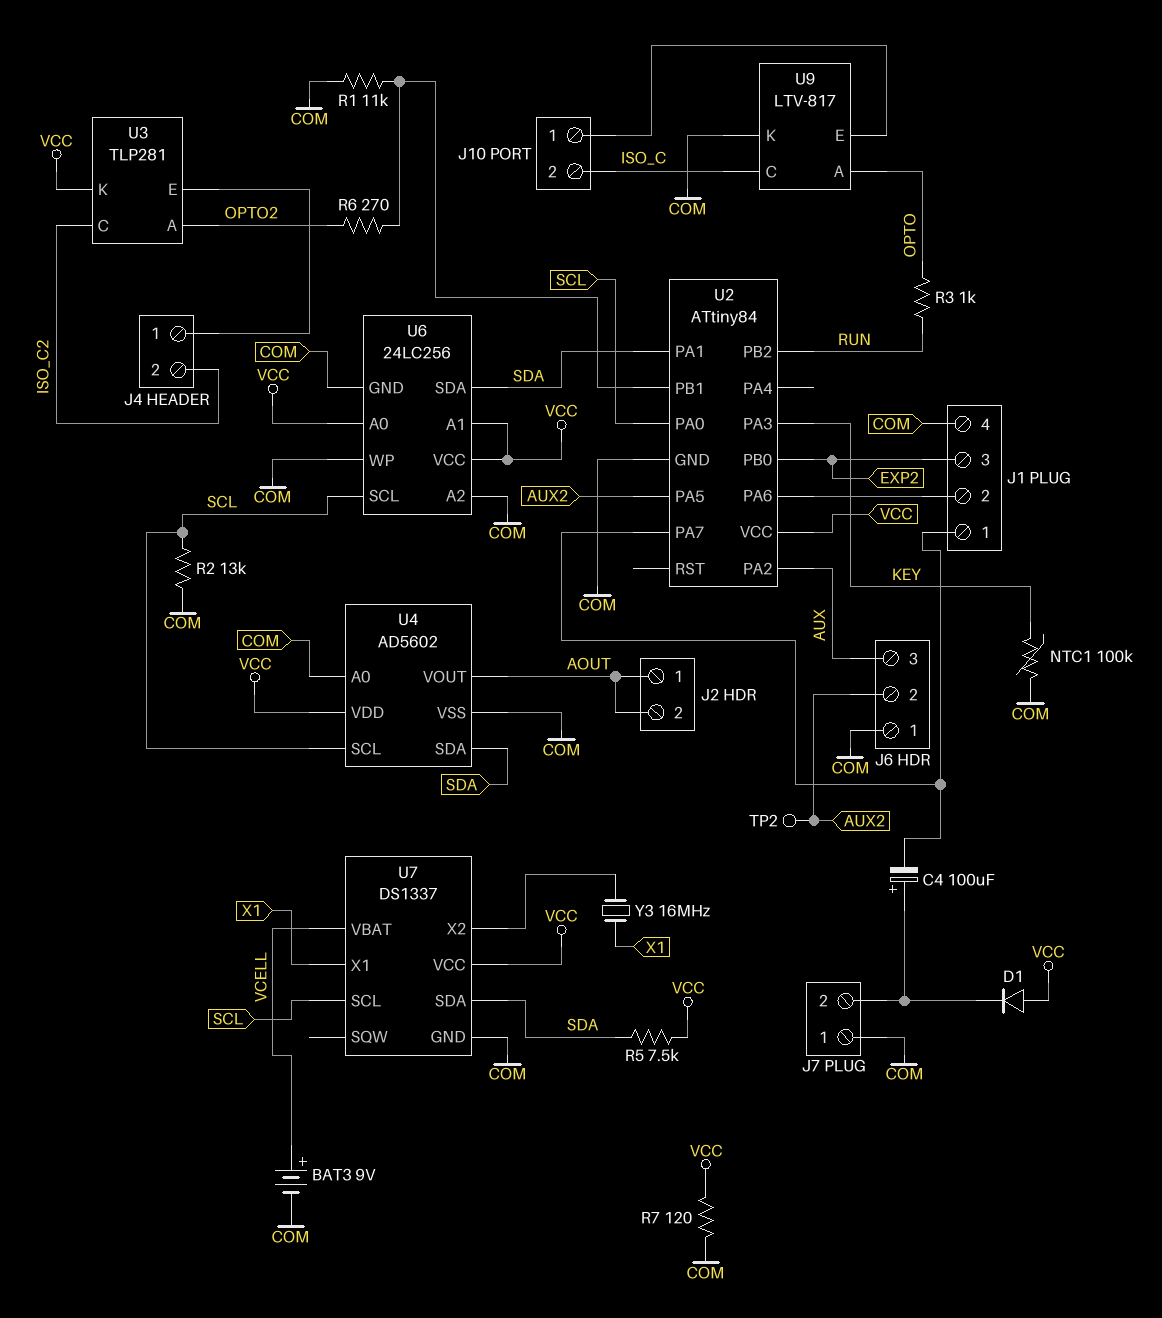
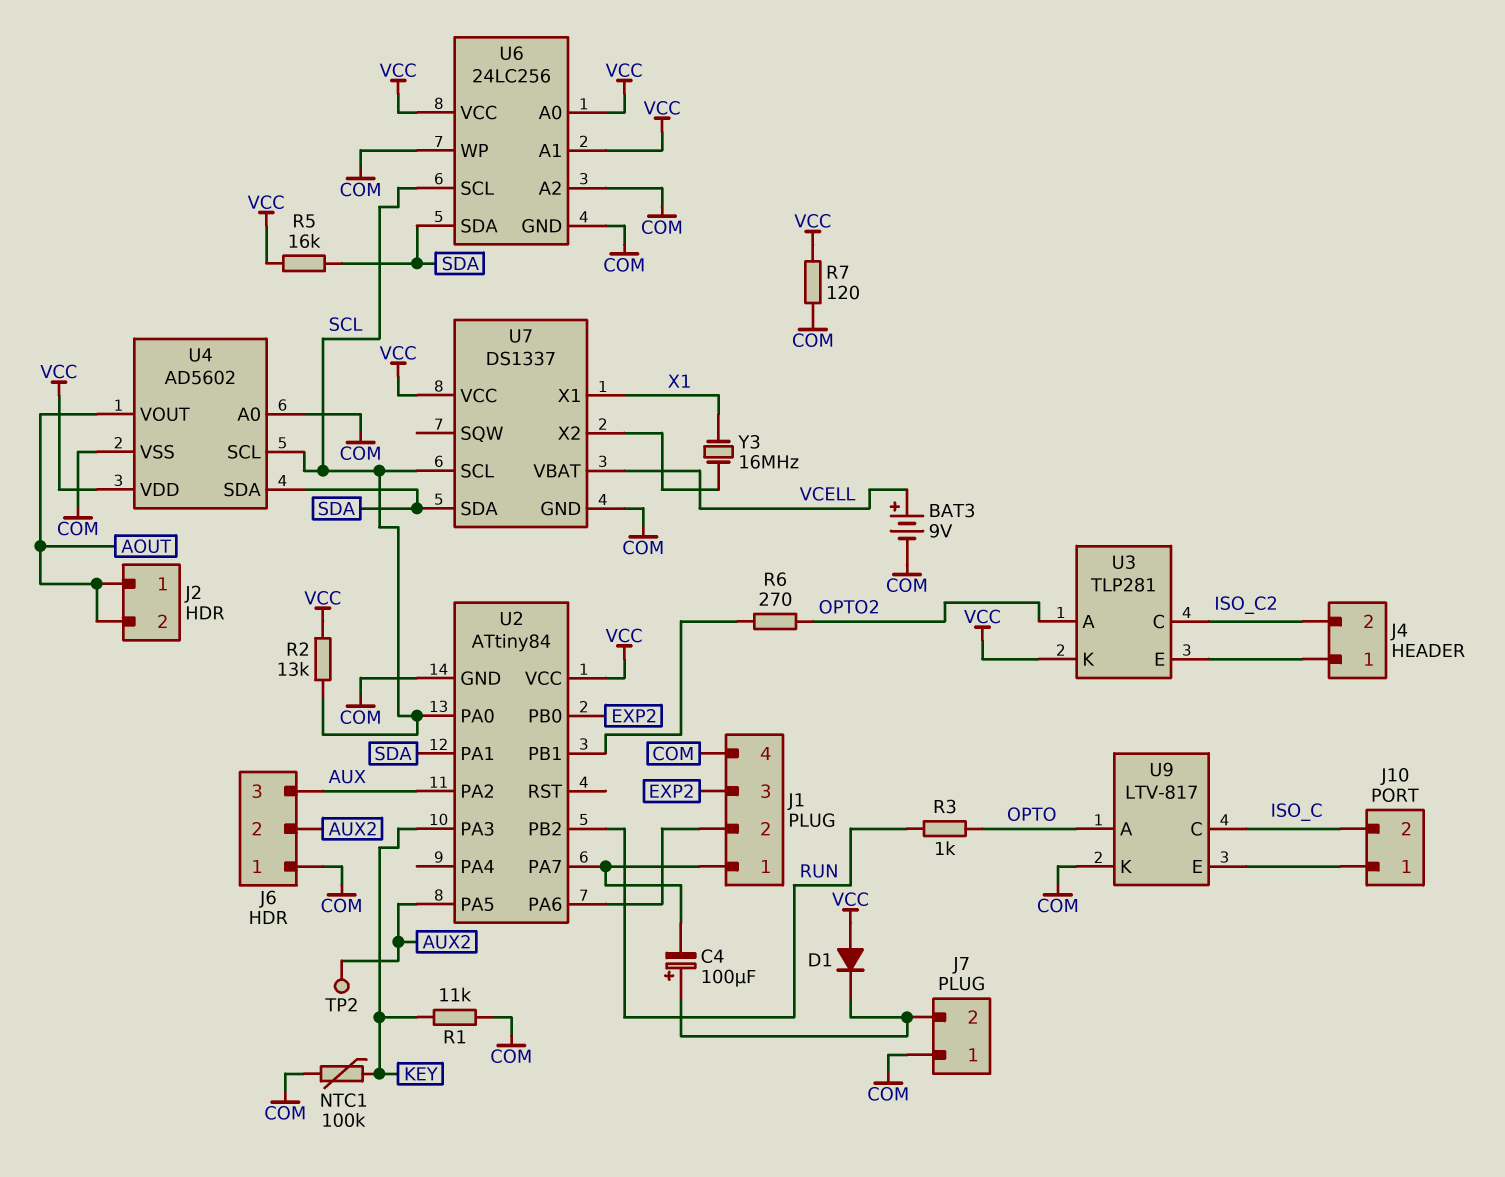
R1: 11k (COM, U2/PB1) -> 11k (COM, KEY)
R2: 13k (COM, SCL) -> 13k (SCL, VCC)
R5: 7.5k (SDA, VCC) -> 16k (SDA, VCC)

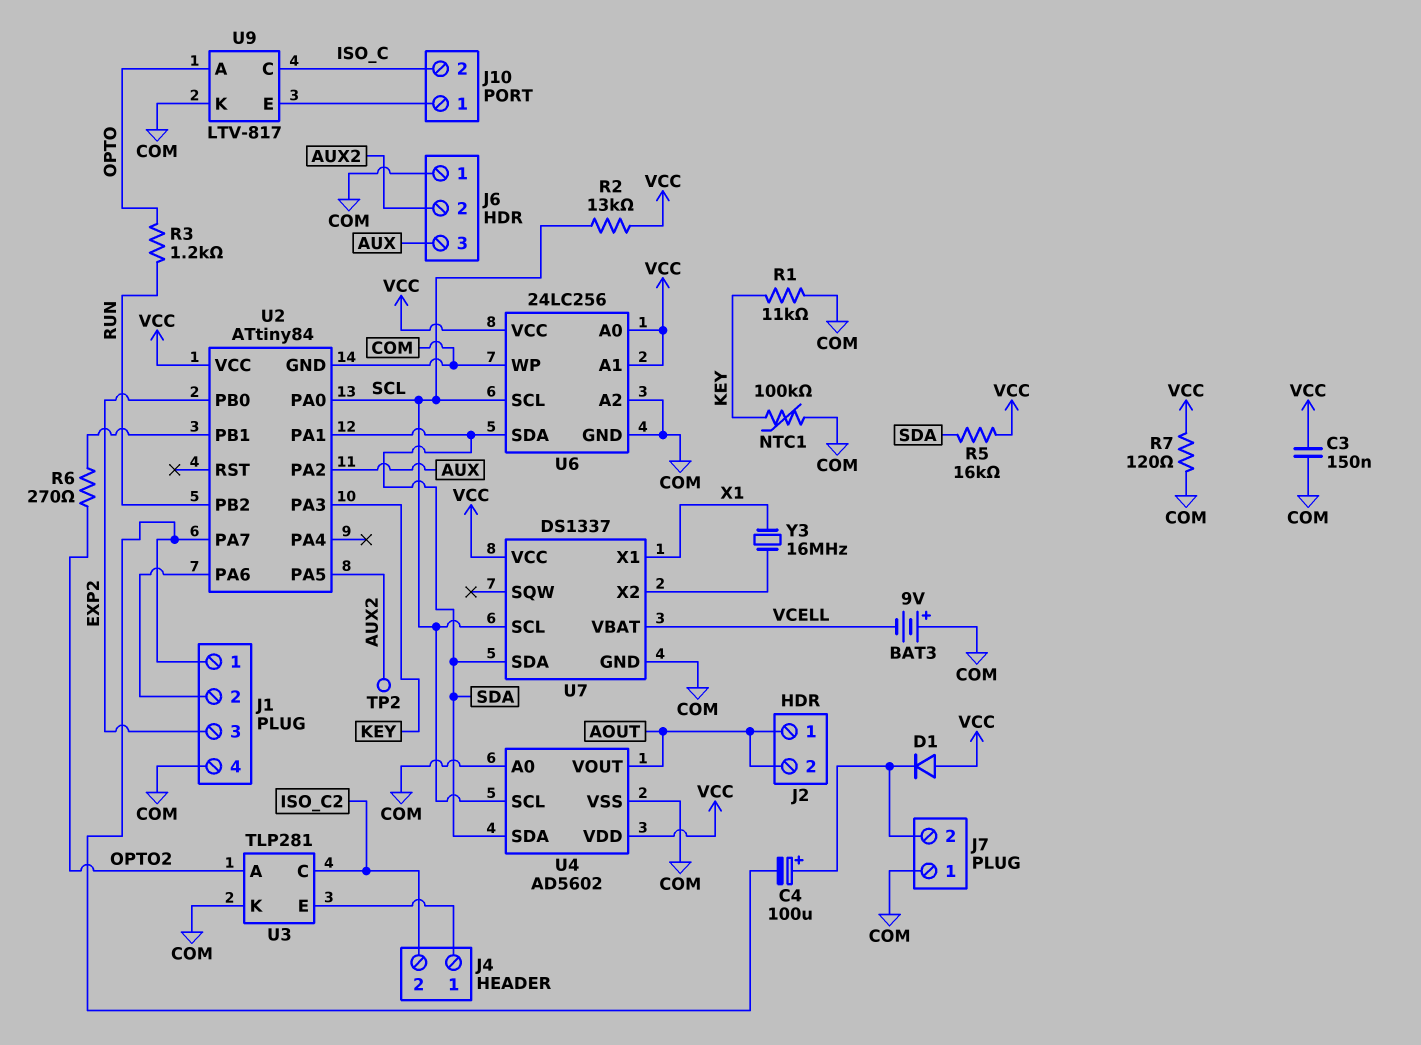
BAT3: 9V (plus VCELL, minus COM) -> 9V (plus COM, minus VCELL)
C3: none -> 150nF (COM, VCC)
R3: 1k (OPTO, RUN) -> 1.2k (OPTO, RUN)
U3 pin K: VCC -> COM

